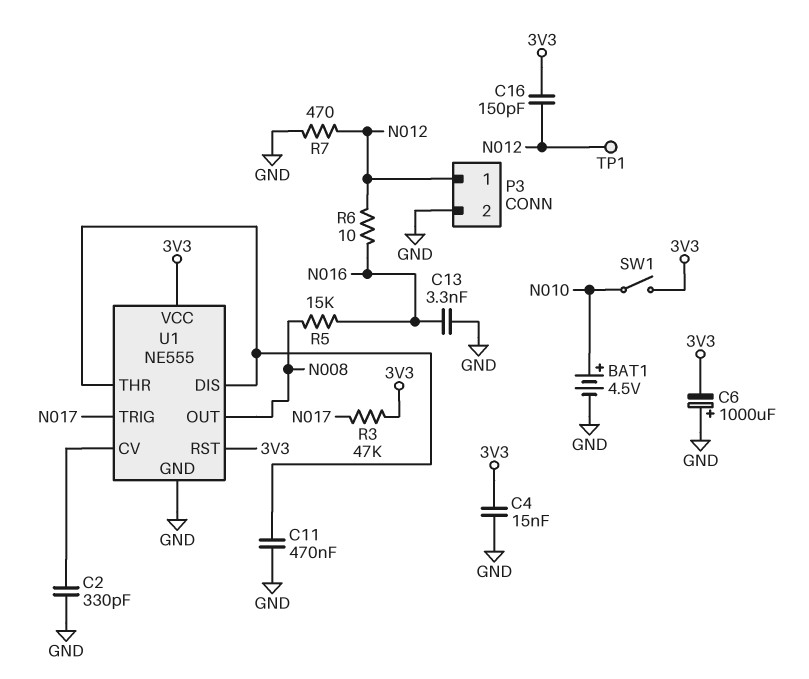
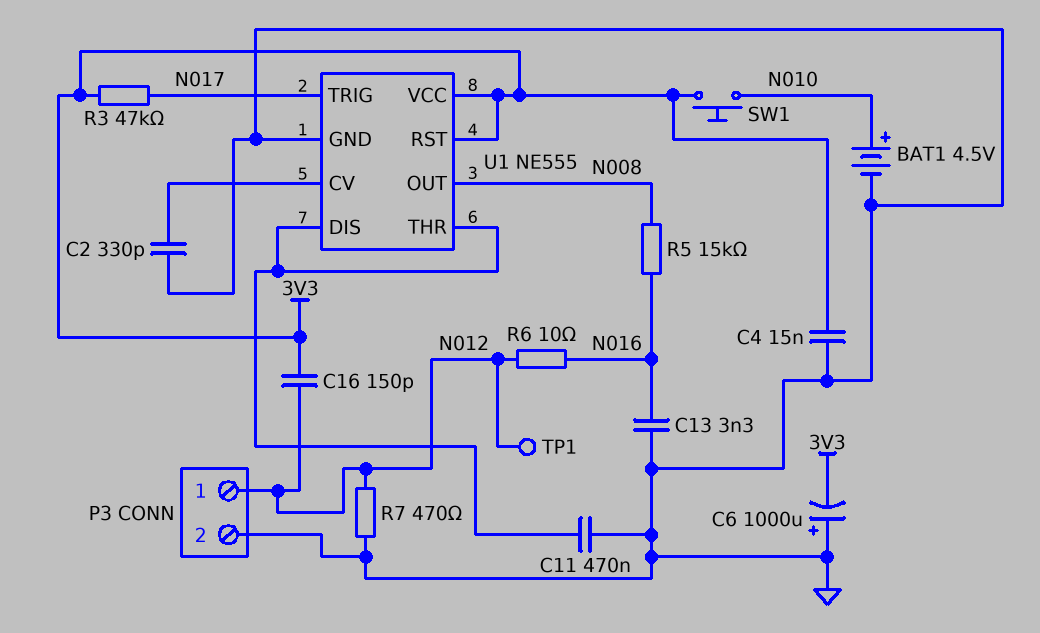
SW1: switch (3V3, N010) -> button (3V3, N010)

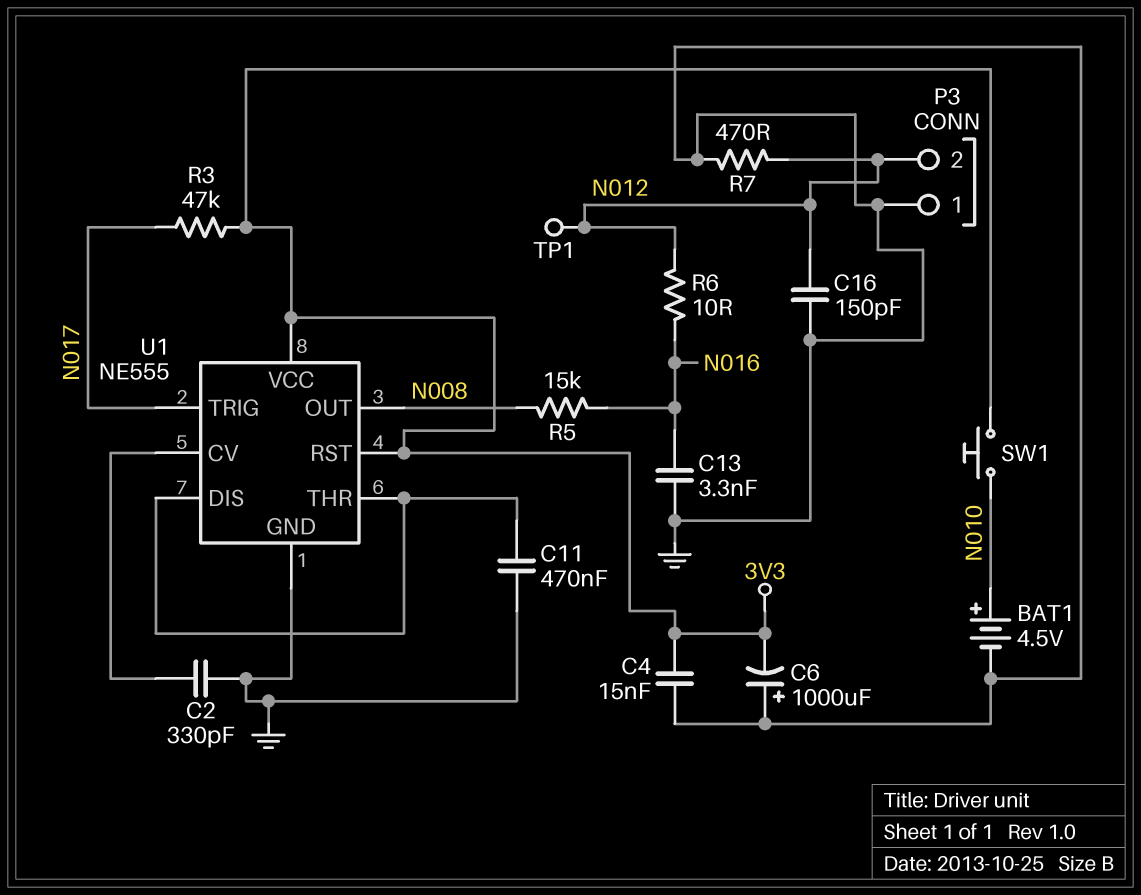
C16: 150pF (3V3, N012) -> 150pF (GND, N012)
P3 pin 1: N012 -> GND
P3 pin 2: GND -> N012

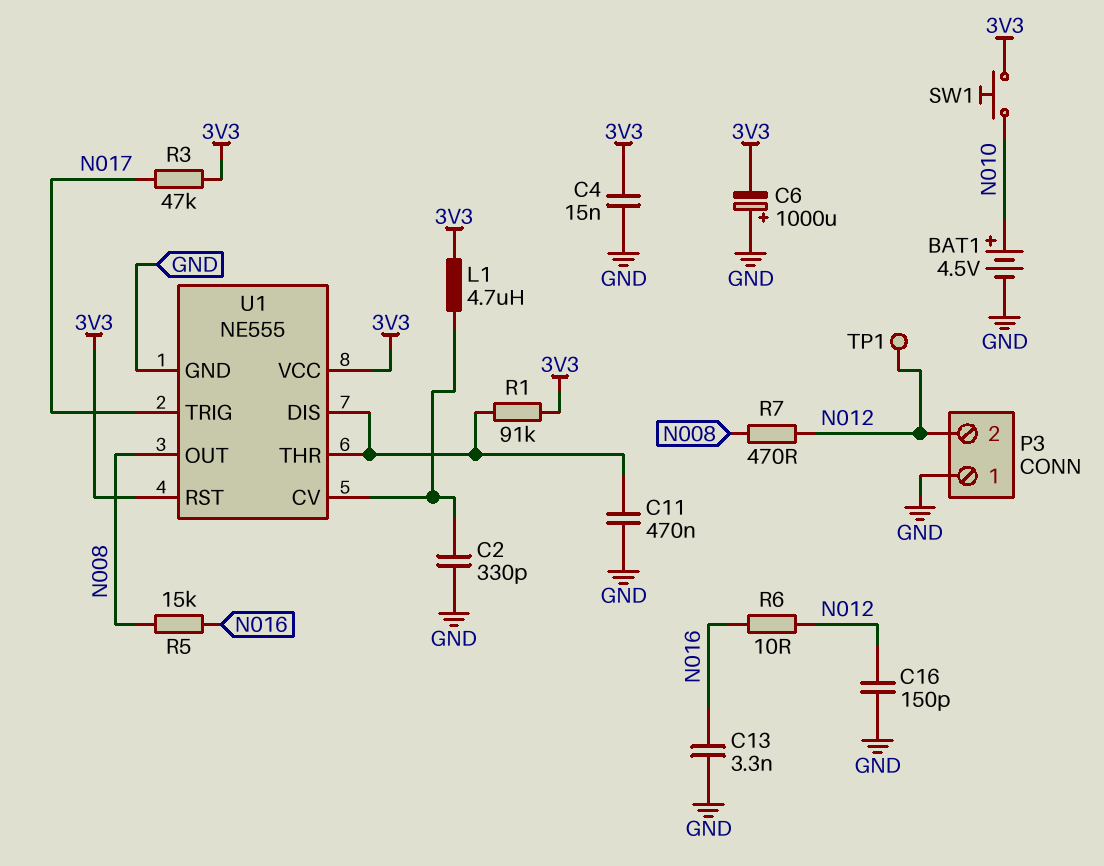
L1: none -> 4.7uH (3V3, U1/CV)
R1: none -> 91k (3V3, U1/DIS)
R7: 470 (GND, N012) -> 470 (N008, N012)

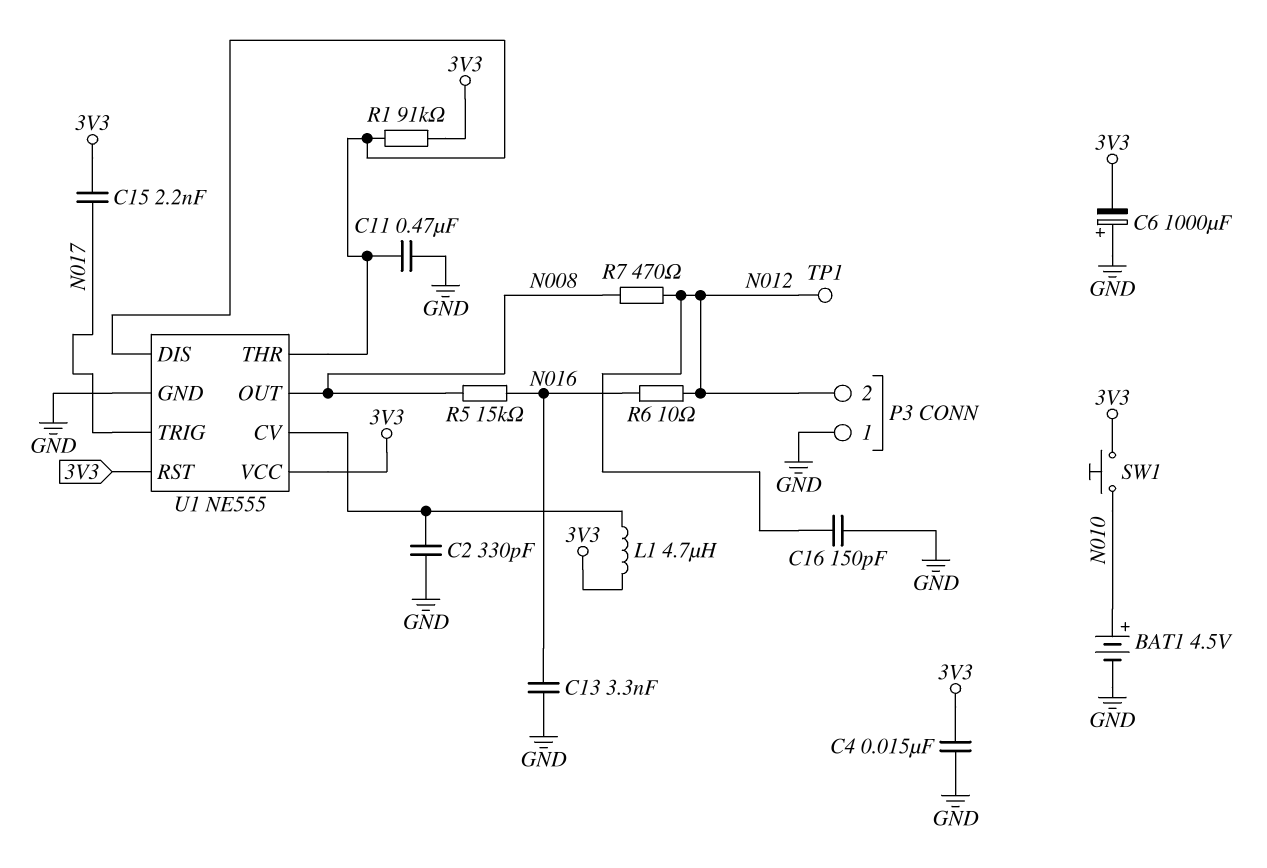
C15: none -> 2.2nF (3V3, N017)
R3: 47k (3V3, N017) -> none

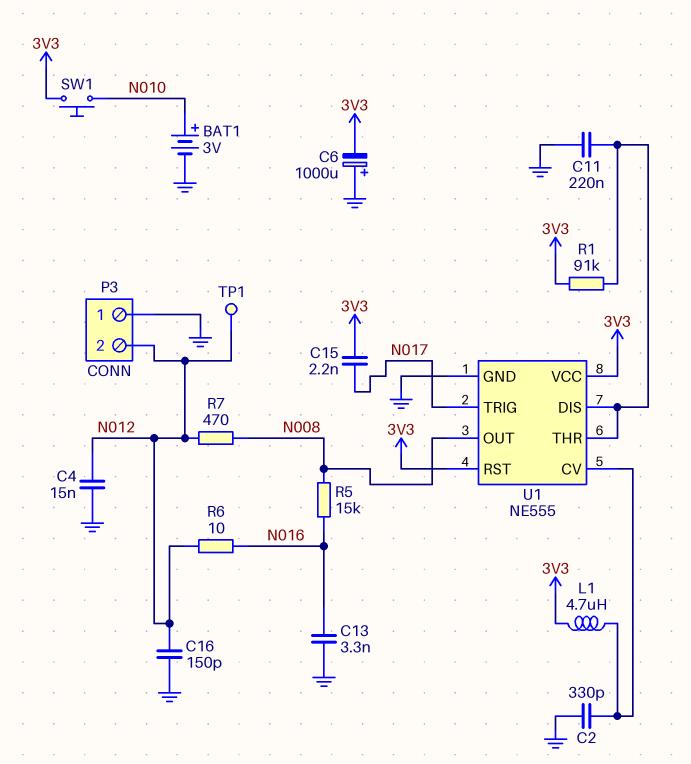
BAT1: 4.5V (plus N010, minus GND) -> 3V (plus N010, minus GND)
C4: 15nF (3V3, GND) -> 15nF (GND, N012)
C11: 470nF (GND, U1/DIS) -> 220nF (GND, U1/DIS)

